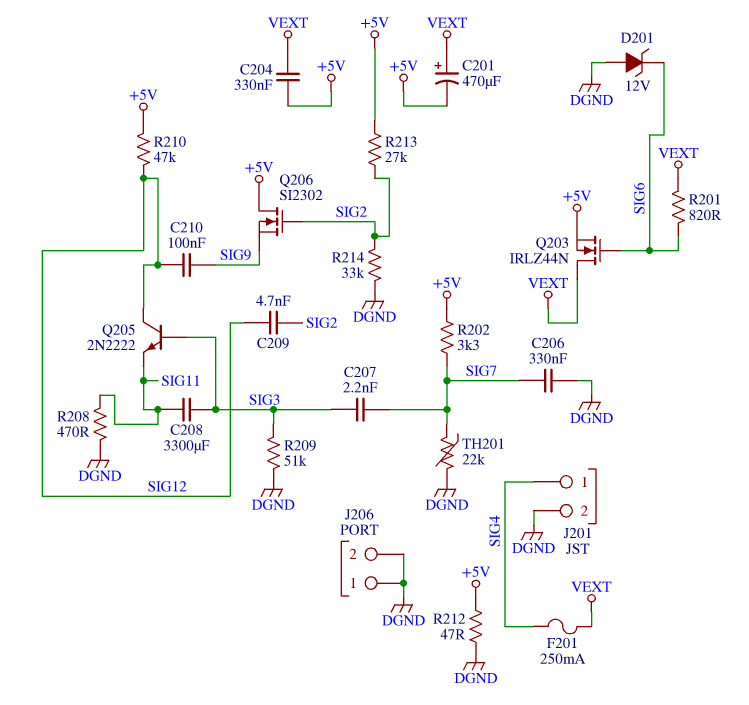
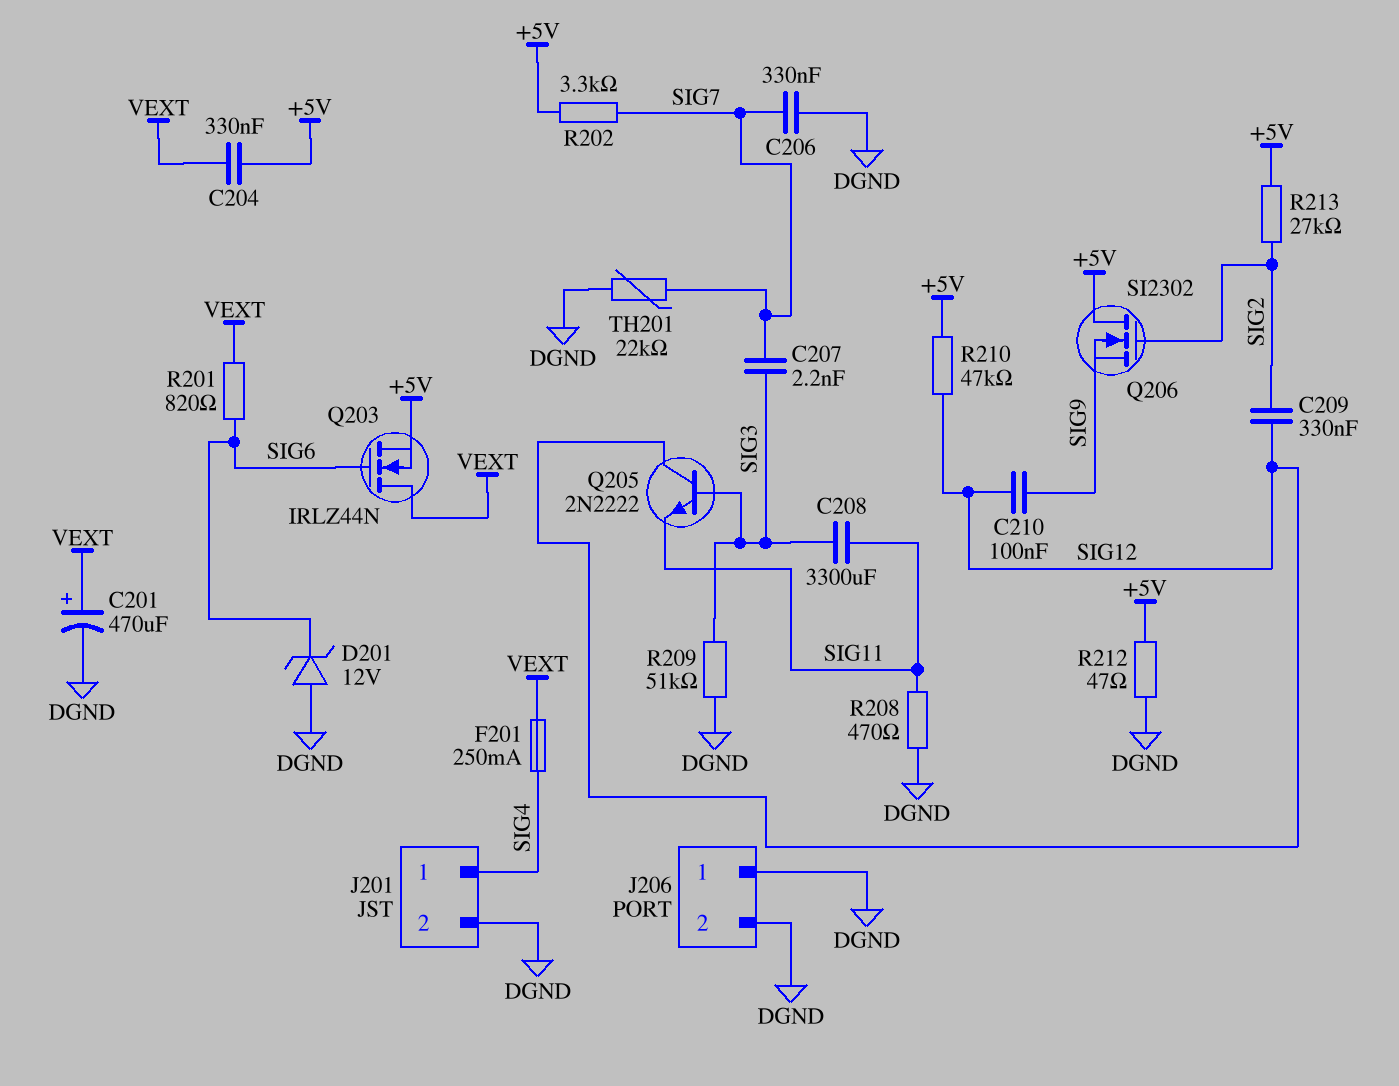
C201: 470uF (plus VEXT, minus +5V) -> 470uF (plus VEXT, minus DGND)
C209: 4.7nF (SIG2, SIG12) -> 330nF (SIG2, SIG12)
R214: 33k (DGND, SIG2) -> none

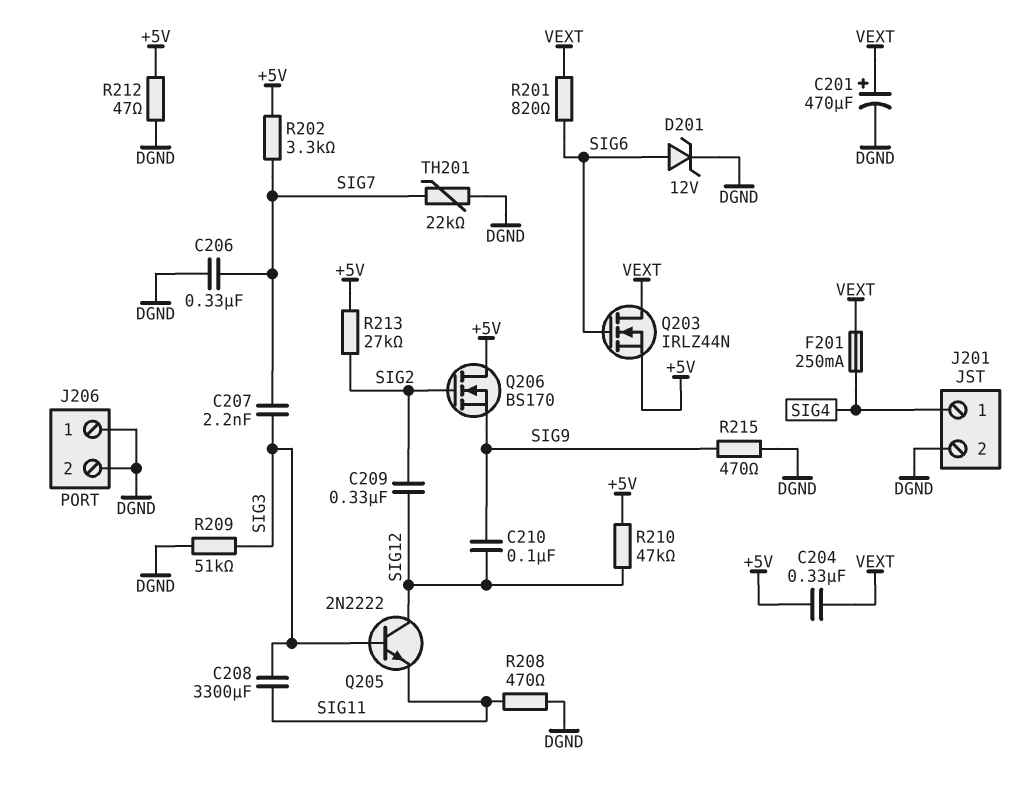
D201: zener 12V (A DGND, K SIG6) -> zener 12V (A SIG6, K DGND)
Q206: NMOS SI2302 (G SIG2, D +5V, S SIG9) -> NMOS BS170 (G SIG2, D +5V, S SIG9)
R215: none -> 470 (DGND, SIG9)

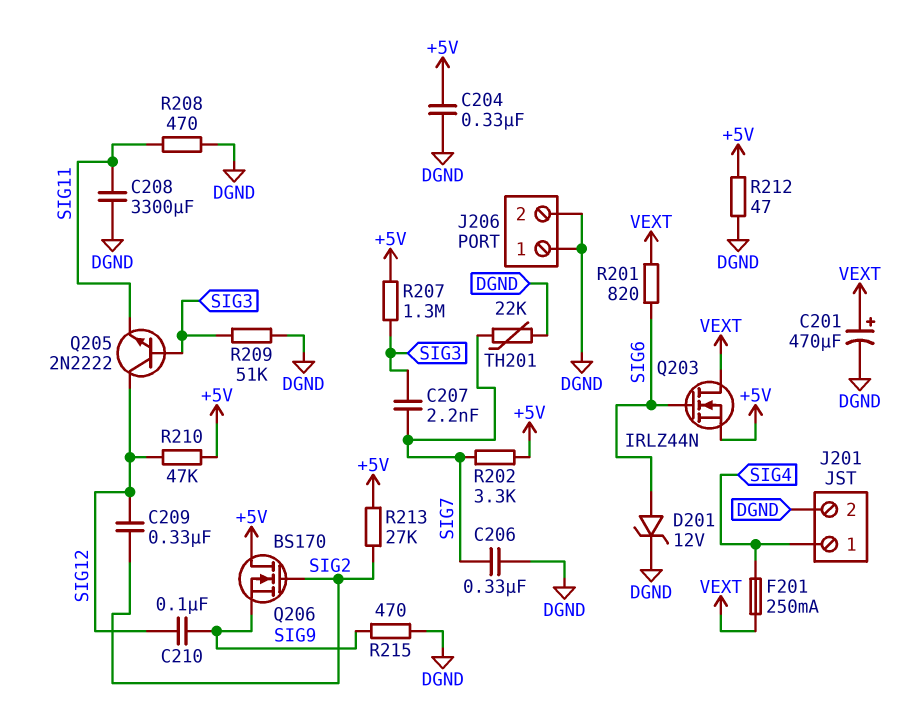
C204: 330nF (+5V, VEXT) -> 330nF (+5V, DGND)
C208: 3300uF (SIG3, SIG11) -> 3300uF (DGND, SIG11)
R207: none -> 1.3M (+5V, SIG3)

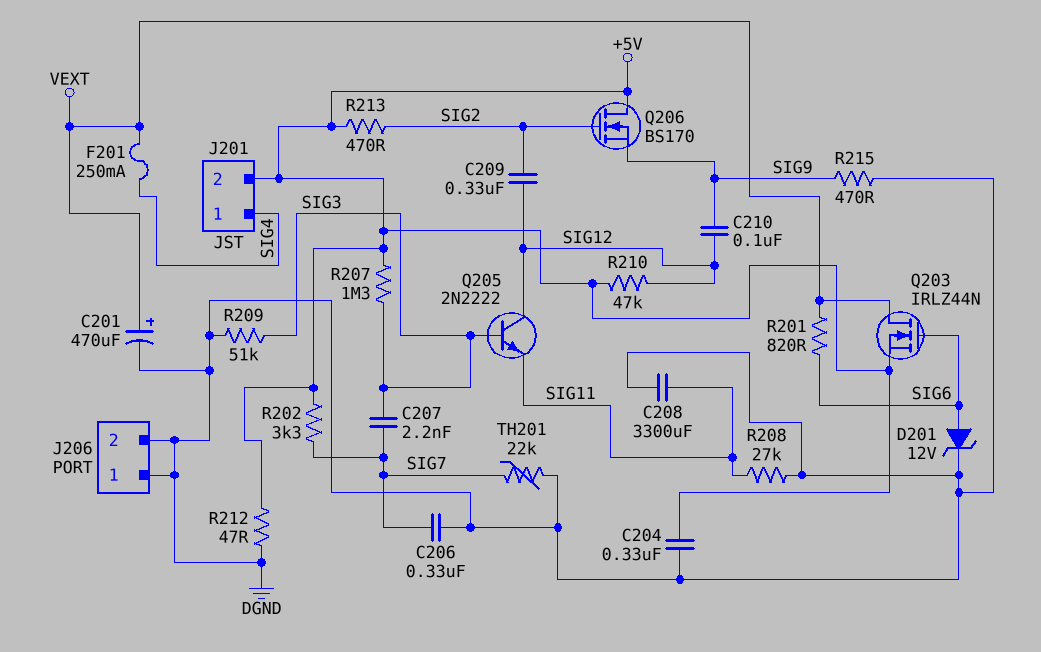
J201 pin 2: DGND -> +5V
R208: 470 (DGND, SIG11) -> 27k (DGND, SIG11)
R213: 27k (+5V, SIG2) -> 470 (+5V, SIG2)

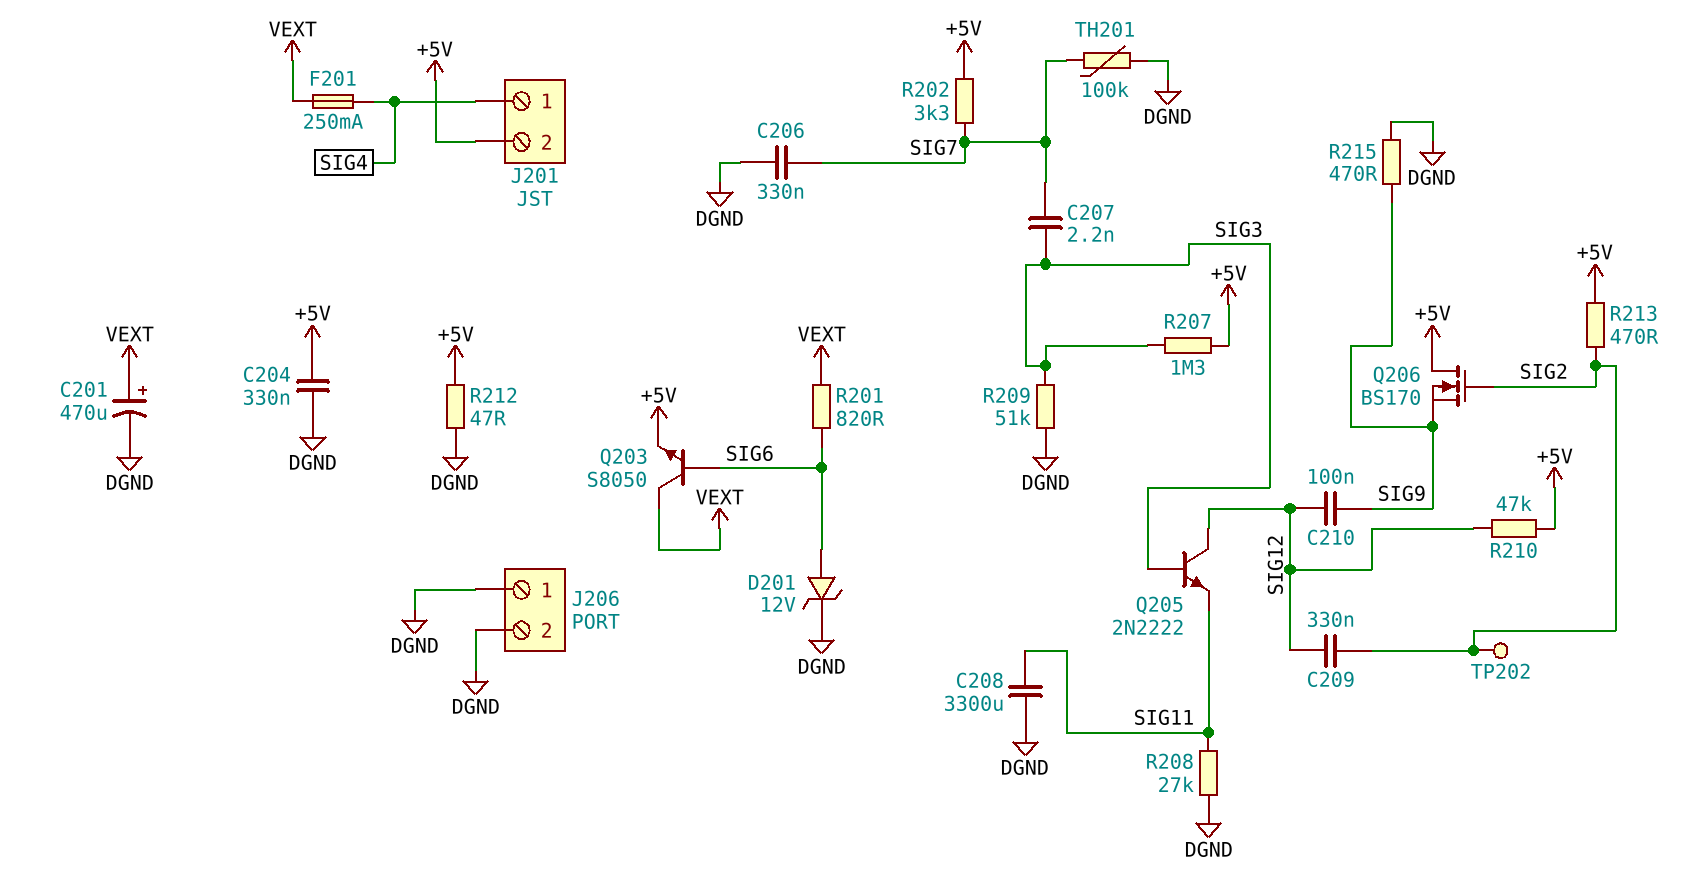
Q203: NMOS IRLZ44N (G SIG6, D VEXT, S +5V) -> NPN S8050 (B SIG6, C VEXT, E +5V)
TH201: 22k (DGND, SIG7) -> 100k (DGND, SIG7)
TP202: none -> test point (SIG2)

